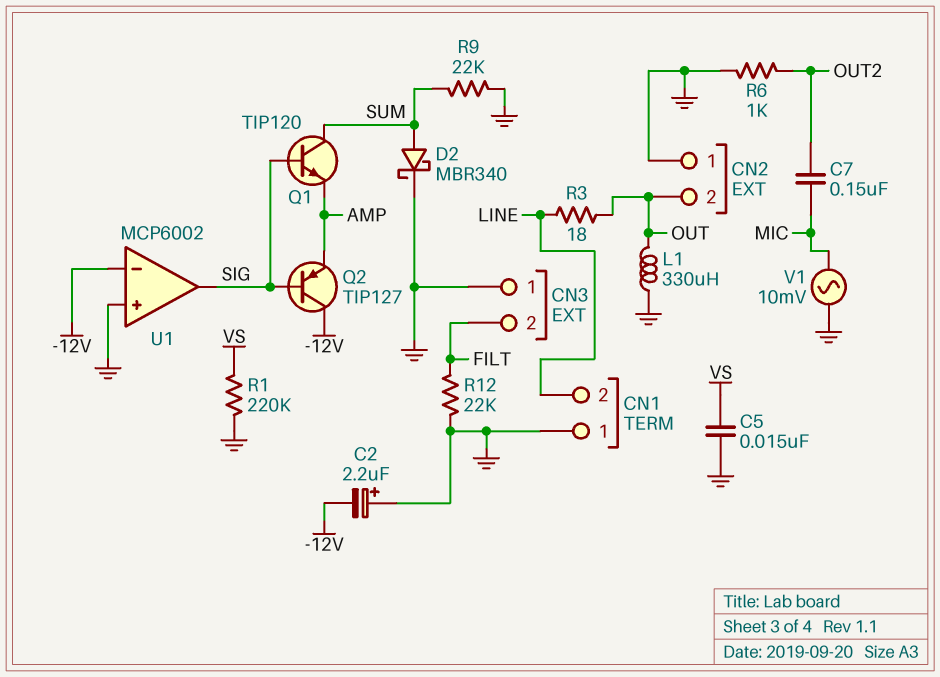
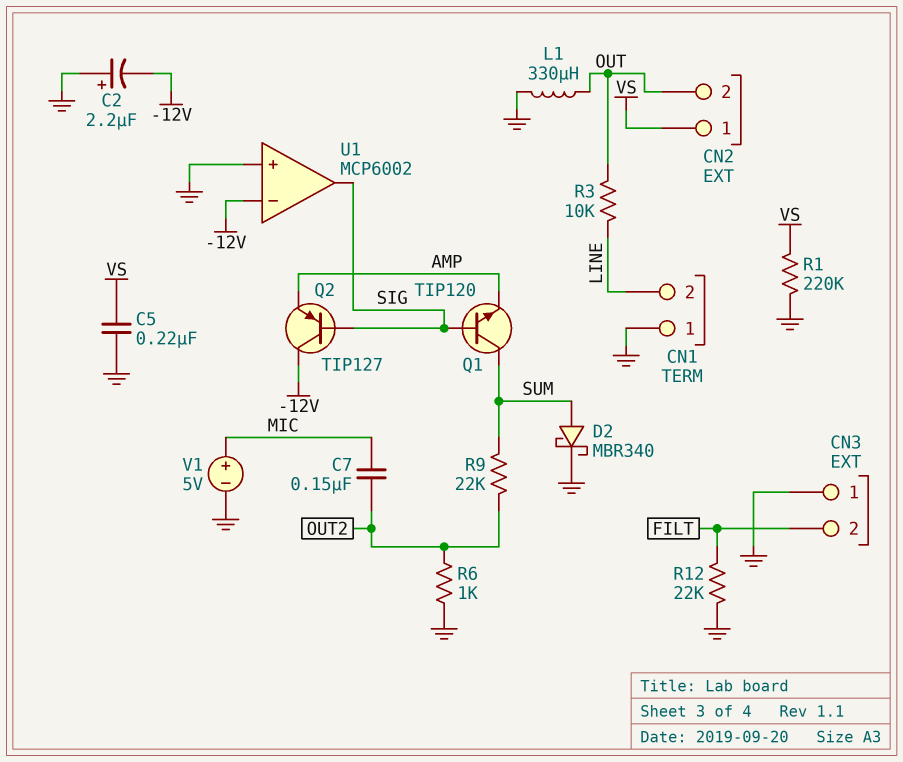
C5: 15nF (GND, VS) -> 220nF (GND, VS)
CN2 pin 1: GND -> VS
R3: 18 (LINE, OUT) -> 10k (LINE, OUT)
R9: 22k (GND, SUM) -> 22k (OUT2, SUM)
V1: AC 10mV (GND, MIC) -> 5V (plus MIC, minus GND)

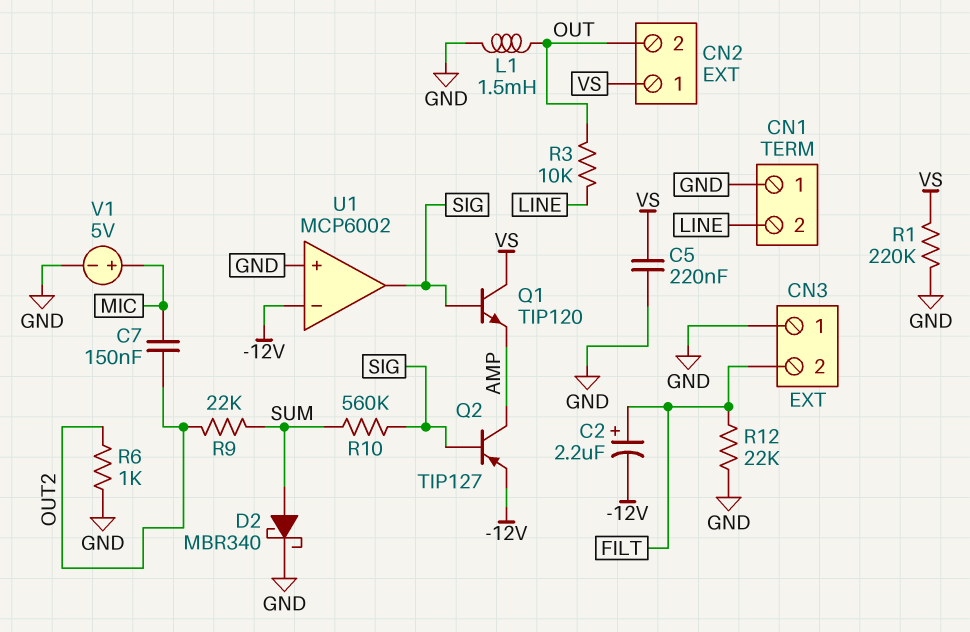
C2: 2.2uF (plus GND, minus -12V) -> 2.2uF (plus FILT, minus -12V)
L1: 330uH (GND, OUT) -> 1.5mH (GND, OUT)
Q1: NPN TIP120 (B SIG, C SUM, E AMP) -> NPN TIP120 (B SIG, C VS, E AMP)
Q2: PNP TIP127 (B SIG, C -12V, E AMP) -> PNP TIP127 (B SIG, C AMP, E -12V)
R10: none -> 560k (SIG, SUM)

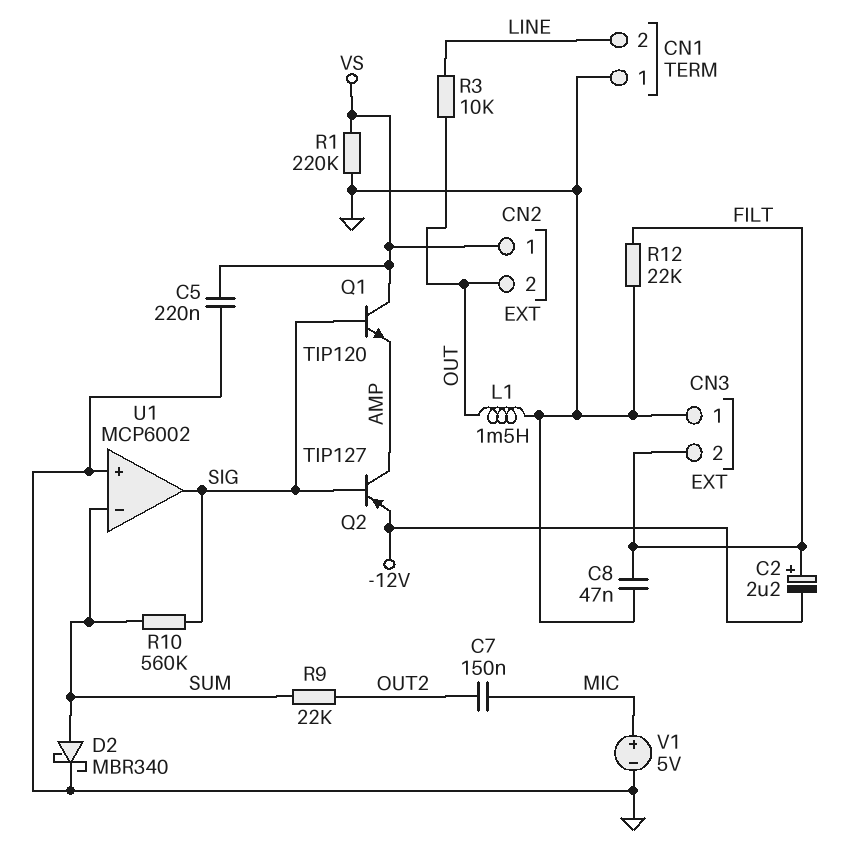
C8: none -> 47nF (FILT, GND)
R6: 1k (GND, OUT2) -> none
U1 pin in-: -12V -> SUM

